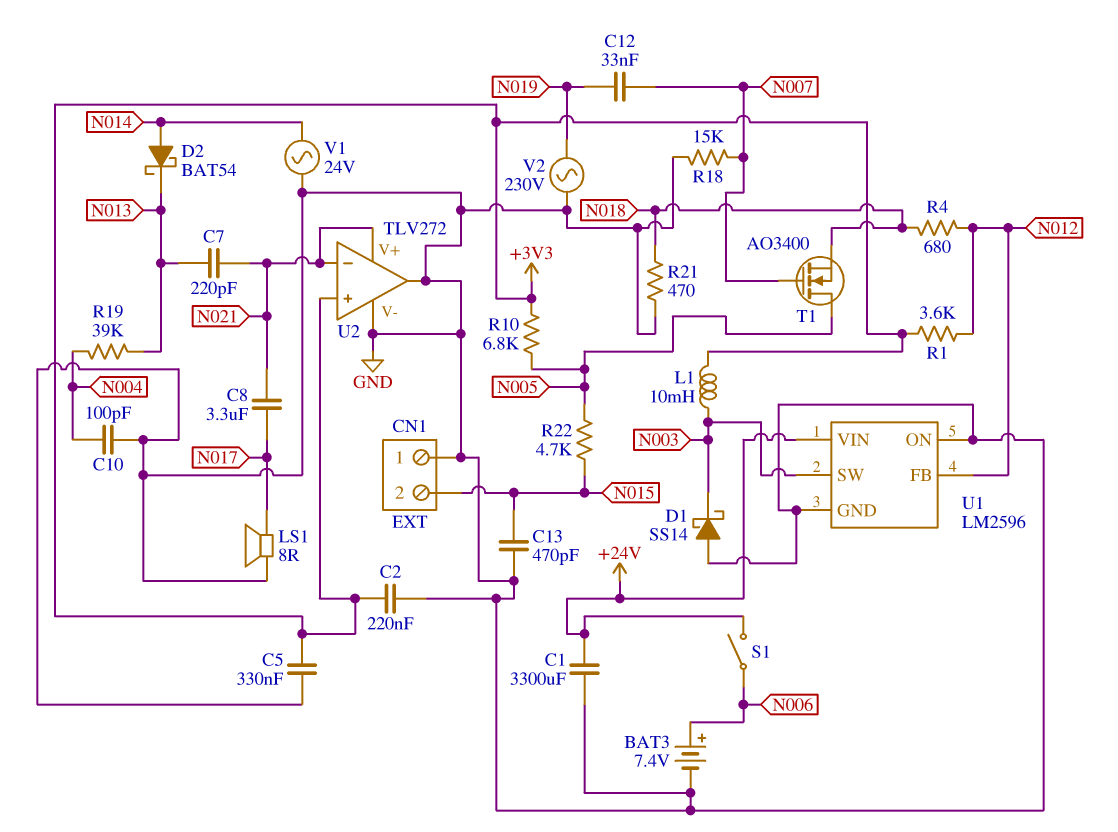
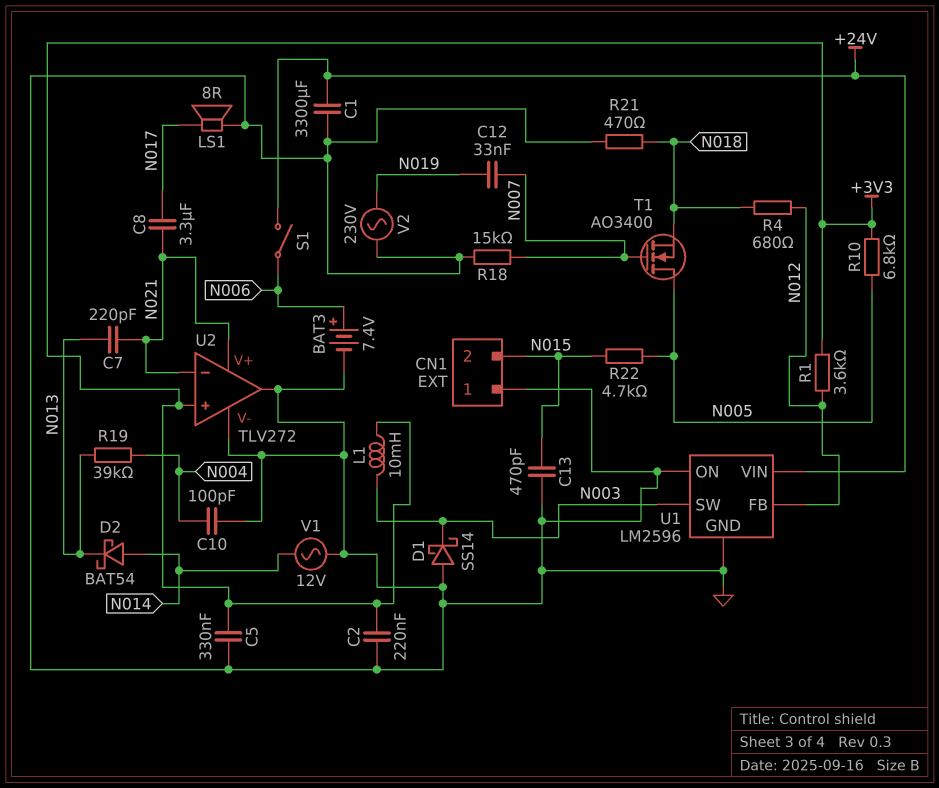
V1: AC 24V (GND, N014) -> AC 12V (GND, N014)

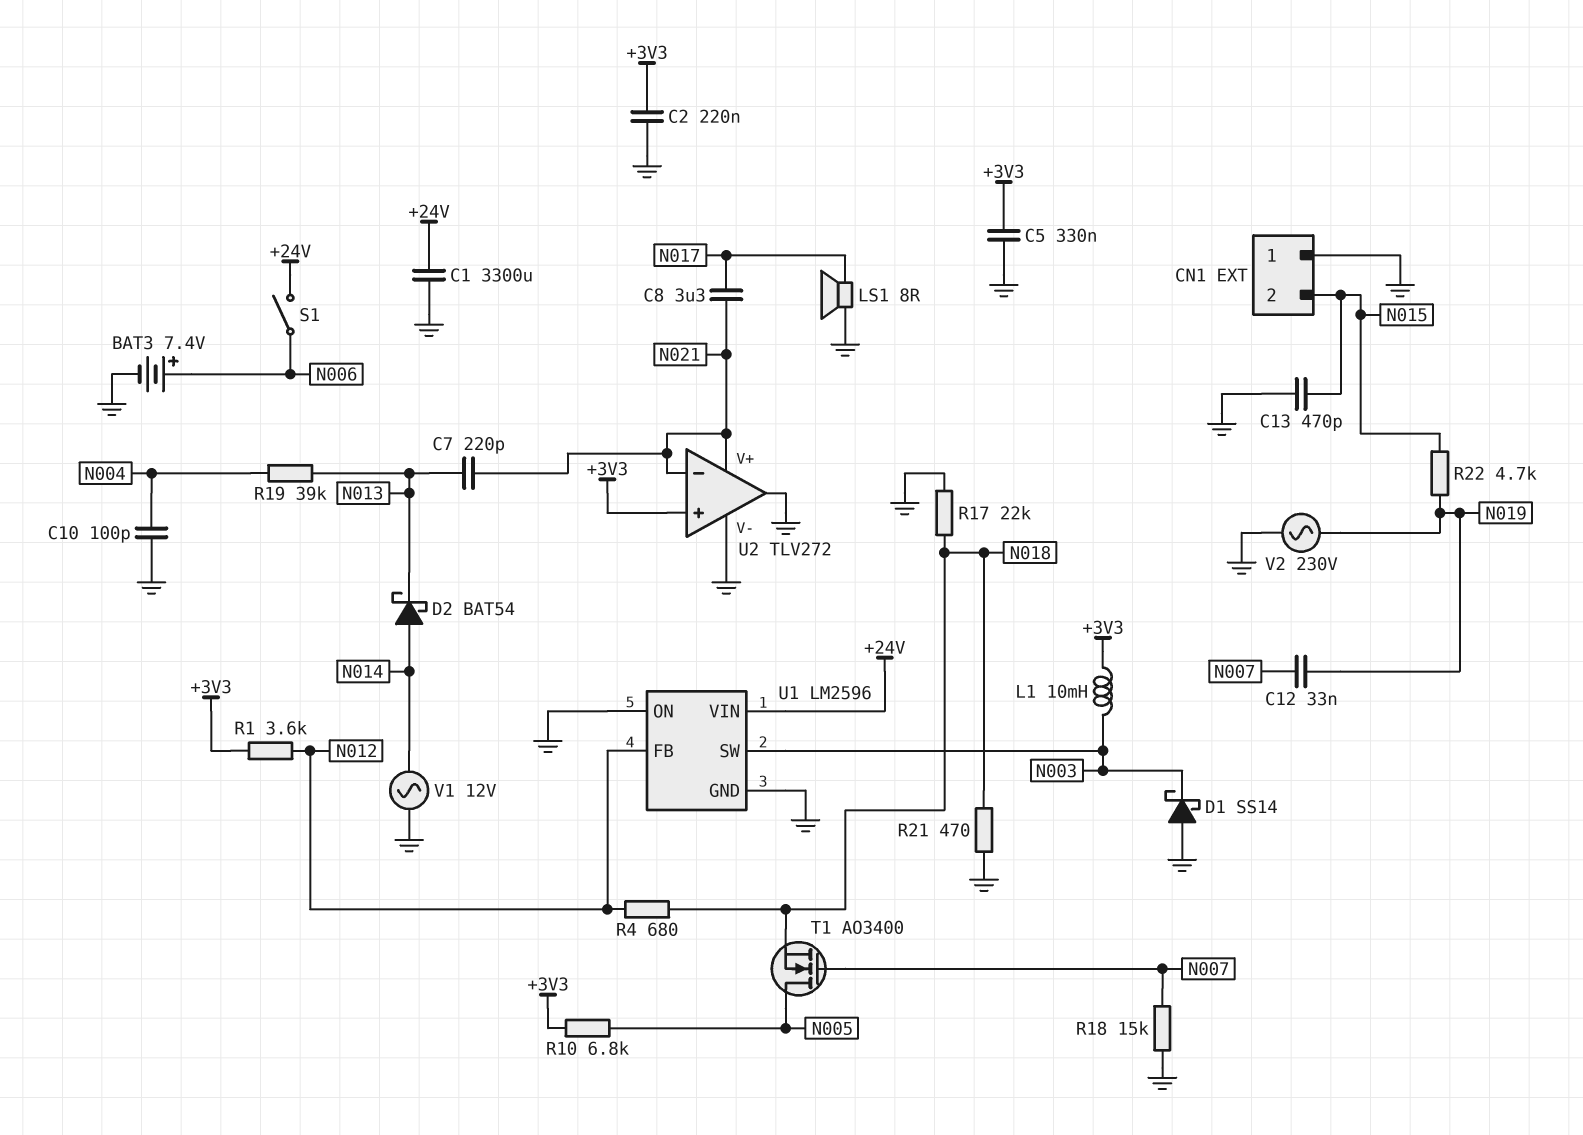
R17: none -> 22k (GND, N018)
R22: 4.7k (N005, N015) -> 4.7k (N015, N019)

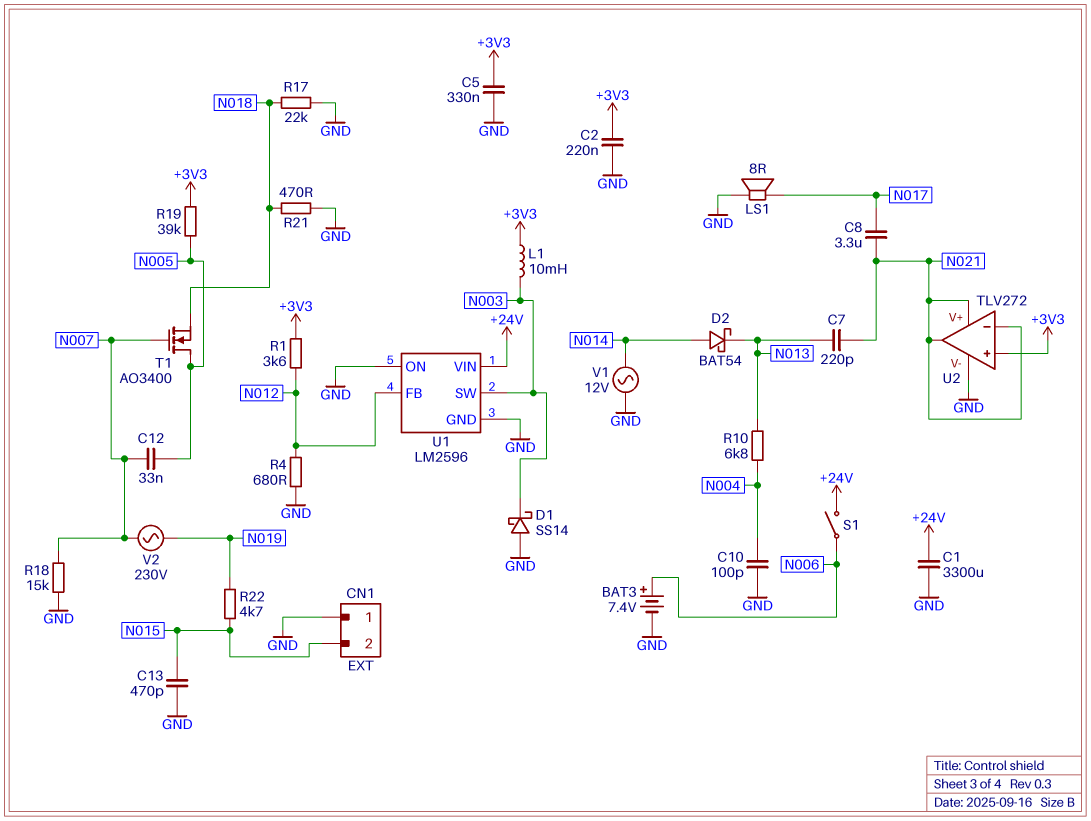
C12: 33nF (N007, N019) -> 33nF (N005, N007)
R4: 680 (N012, N018) -> 680 (GND, N012)
R10: 6.8k (+3V3, N005) -> 6.8k (N004, N013)
R19: 39k (N004, N013) -> 39k (+3V3, N005)
U2 pin out: GND -> N021
V2: AC 230V (GND, N019) -> AC 230V (N007, N019)

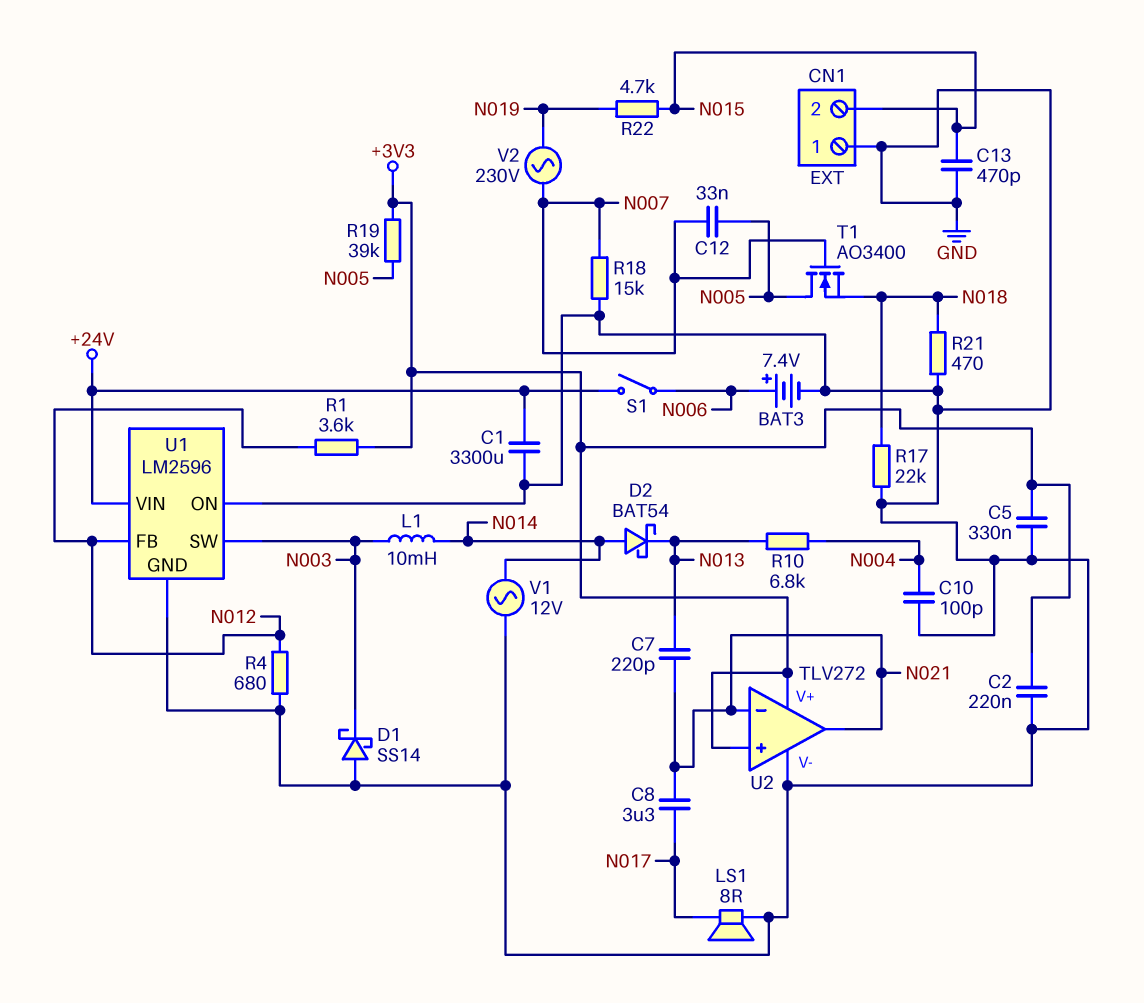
L1: 10mH (+3V3, N003) -> 10mH (N003, N014)
U2 pin V+: N021 -> +3V3

